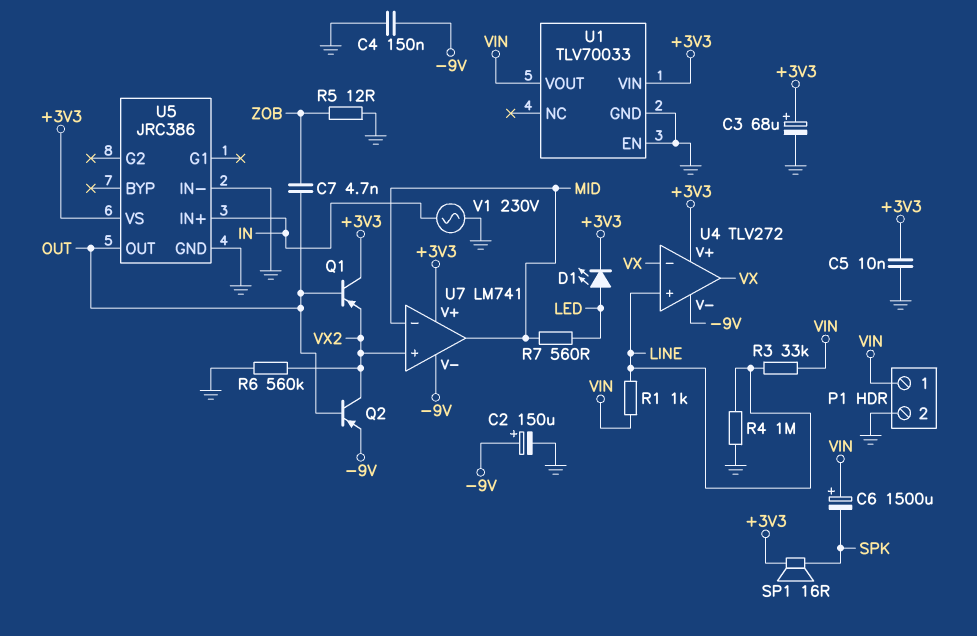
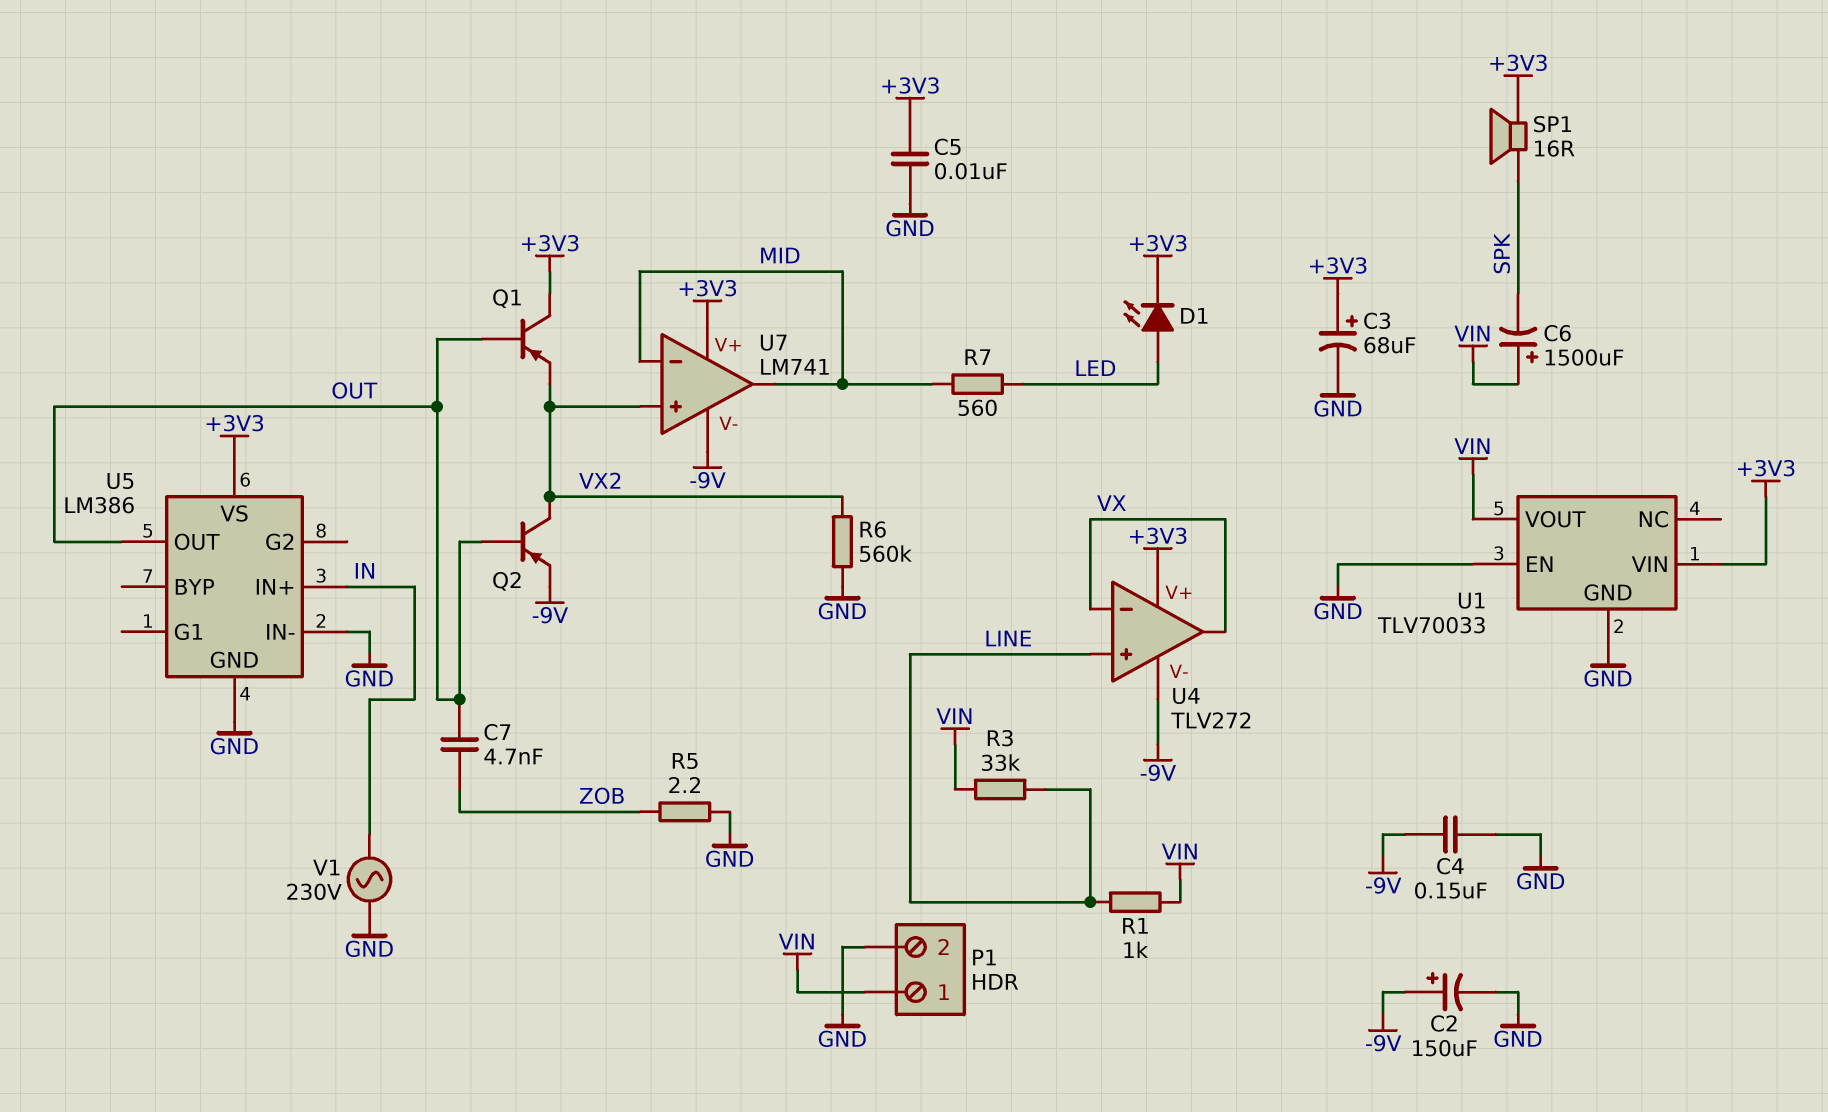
R4: 1M (GND, LINE) -> none
R5: 12 (GND, ZOB) -> 2.2 (GND, ZOB)
U5: JRC386 -> LM386

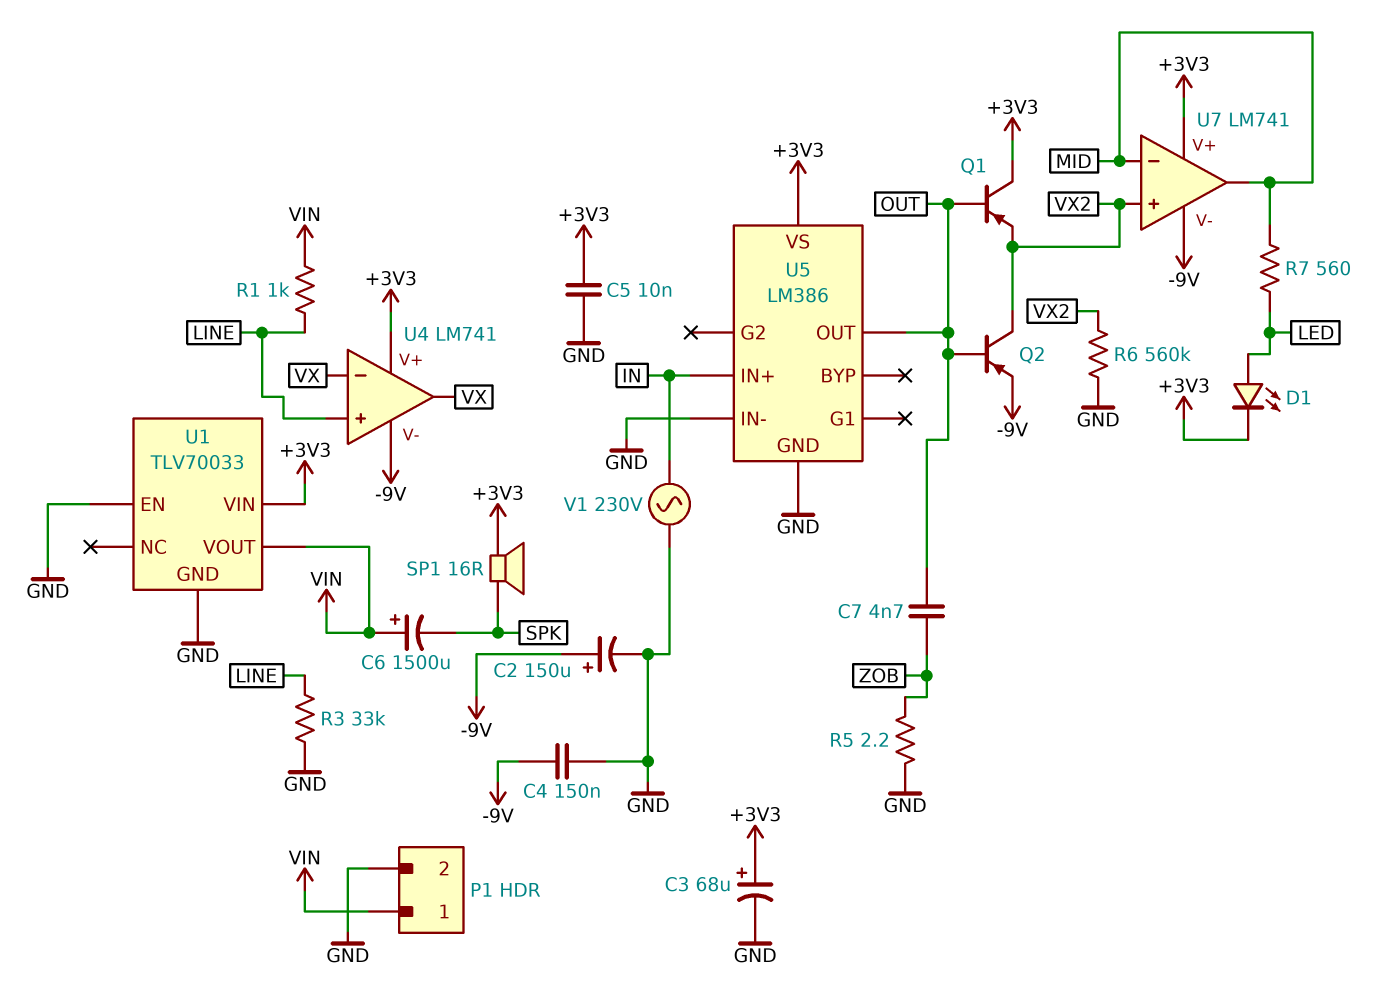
R3: 33k (LINE, VIN) -> 33k (GND, LINE)
U4: TLV272 -> LM741

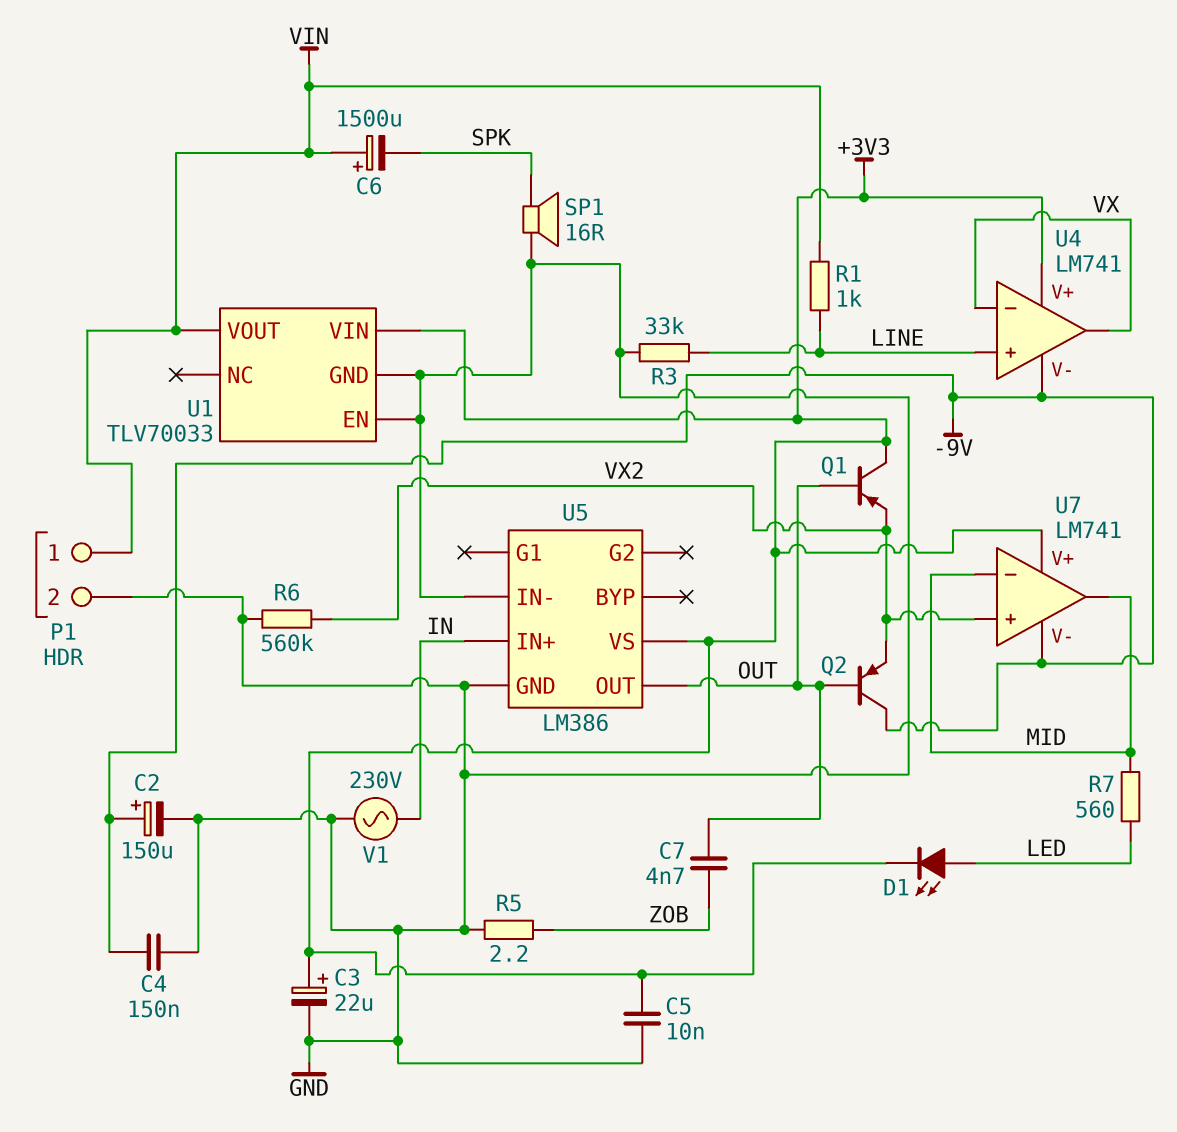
C3: 68uF (plus +3V3, minus GND) -> 22uF (plus +3V3, minus GND)
Q2: PNP (B OUT, C VX2, E -9V) -> PNP (B OUT, C -9V, E VX2)
SP1: speaker 16R (+3V3, SPK) -> speaker 16R (GND, SPK)

